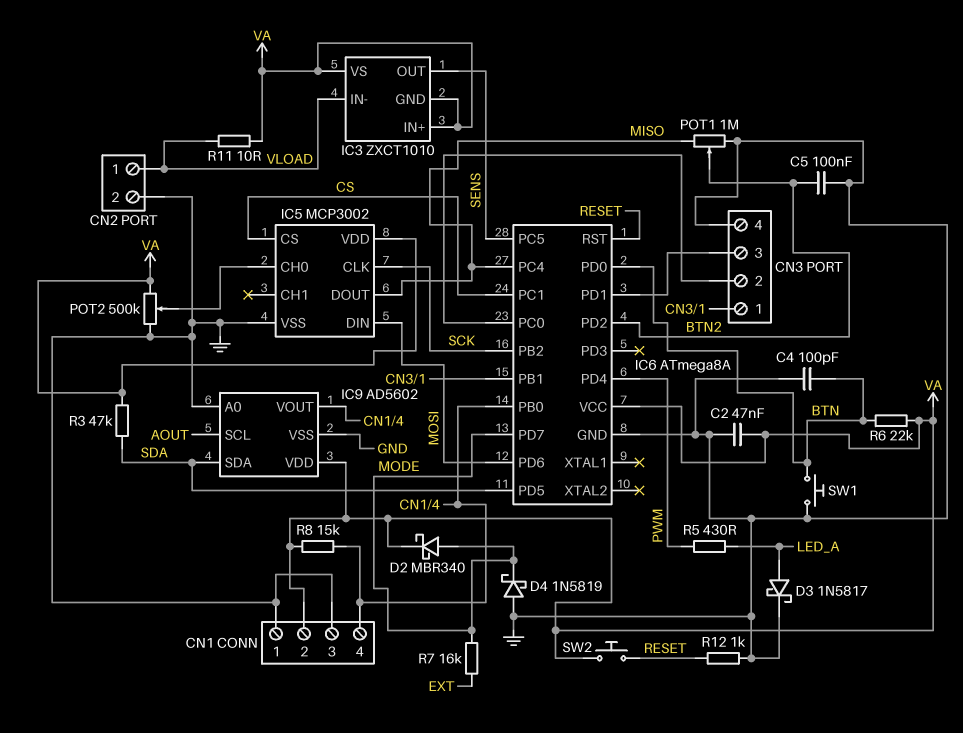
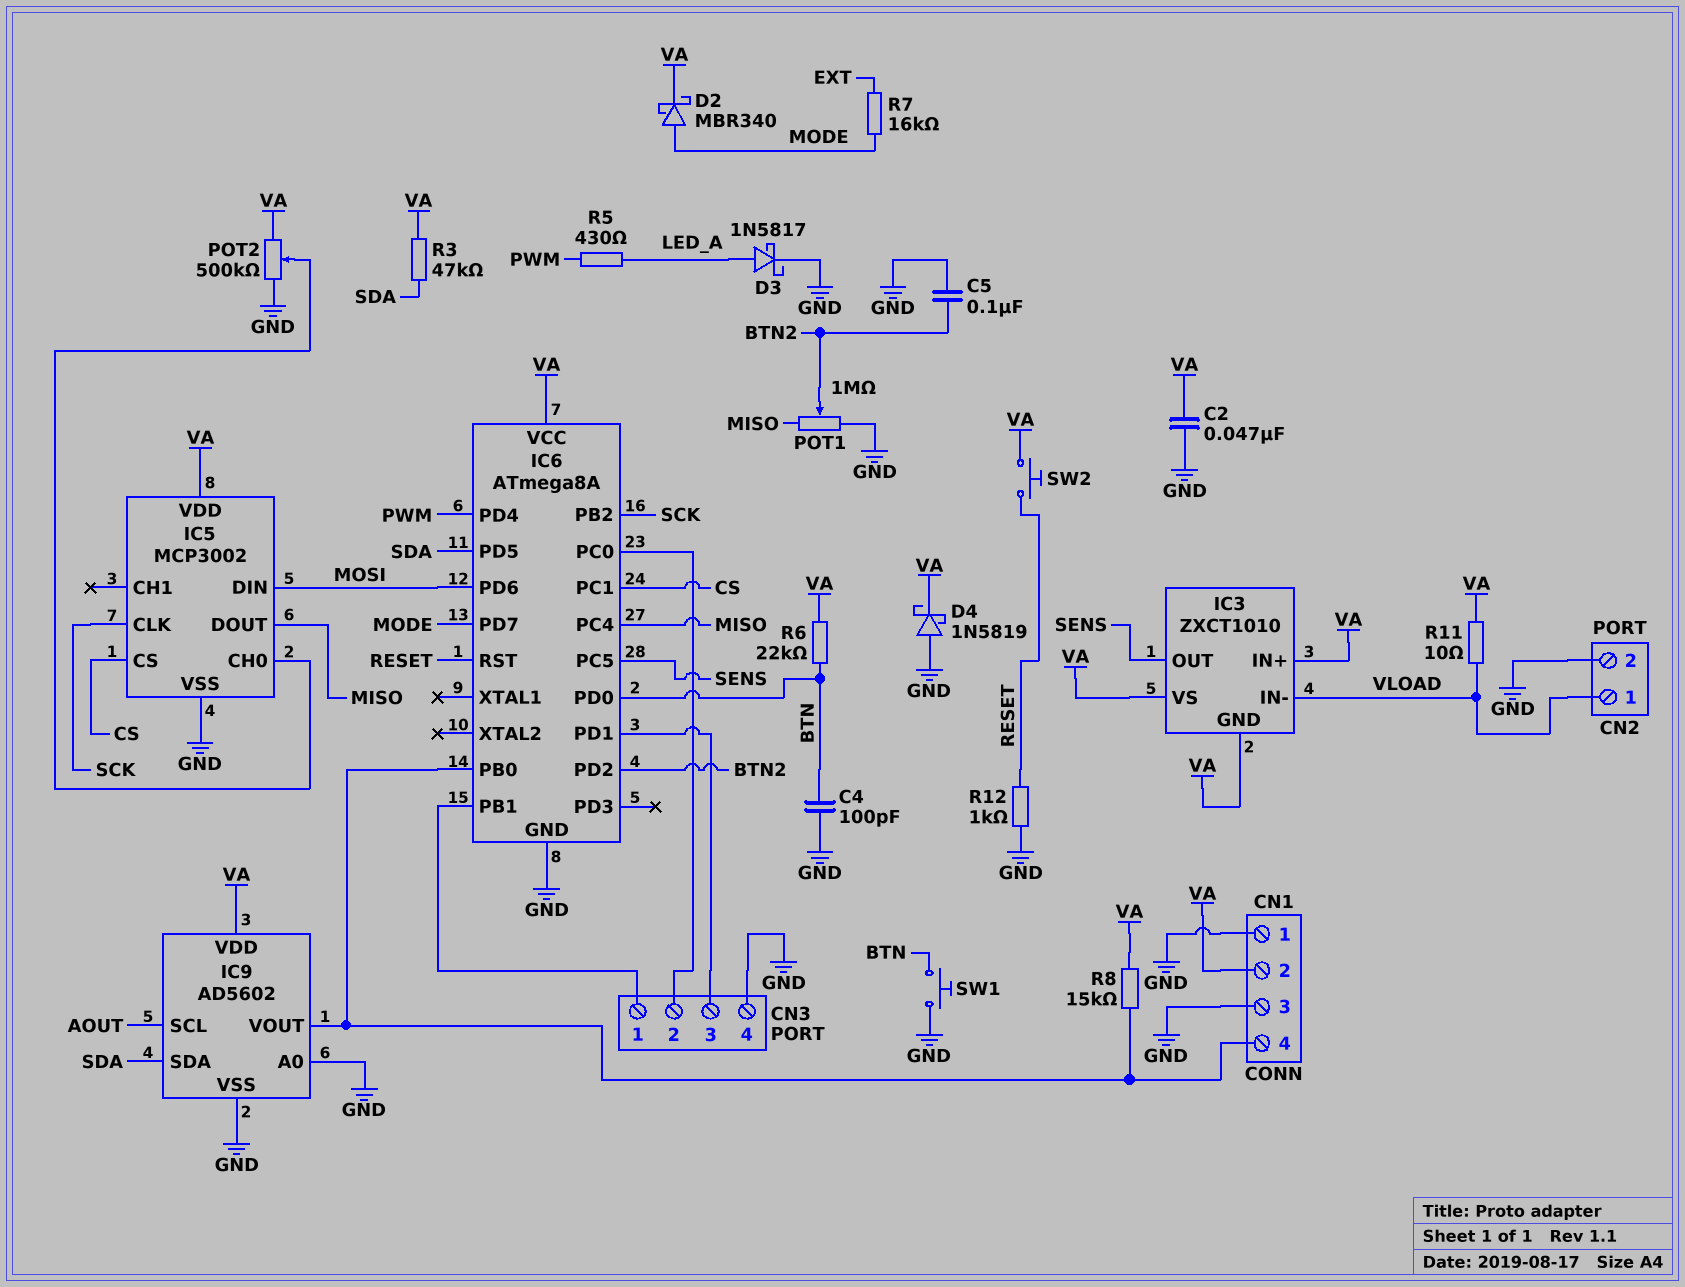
D4: schottky 1N5819 (A GND, K MODE) -> schottky 1N5819 (A GND, K VA)

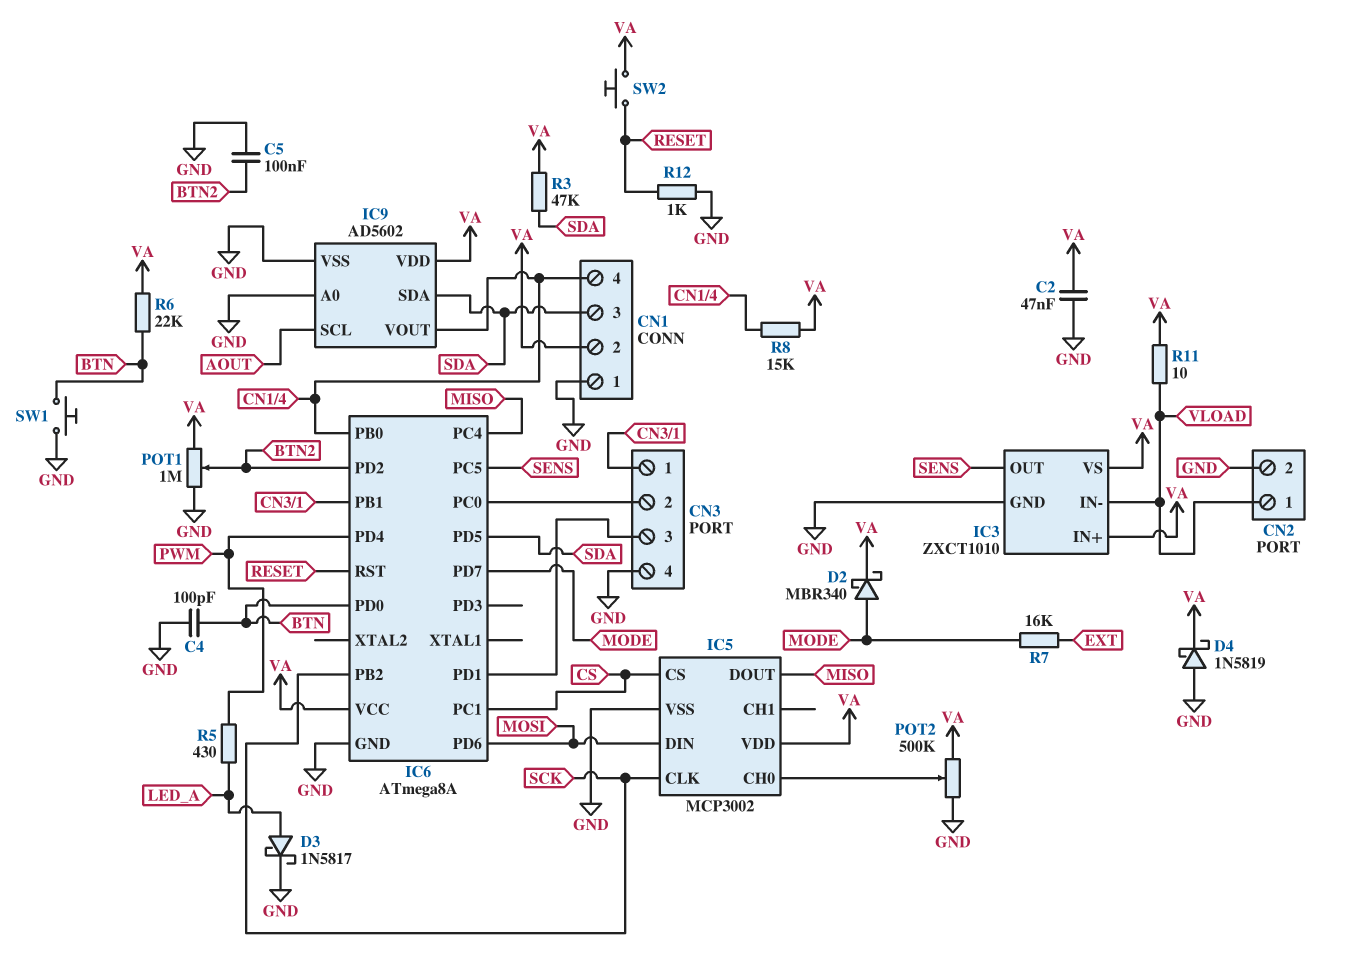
CN1 pin 3: GND -> SDA
IC3 pin GND: VA -> GND
POT1: 1M (GND, MISO, wiper BTN2) -> 1M (GND, VA, wiper BTN2)

